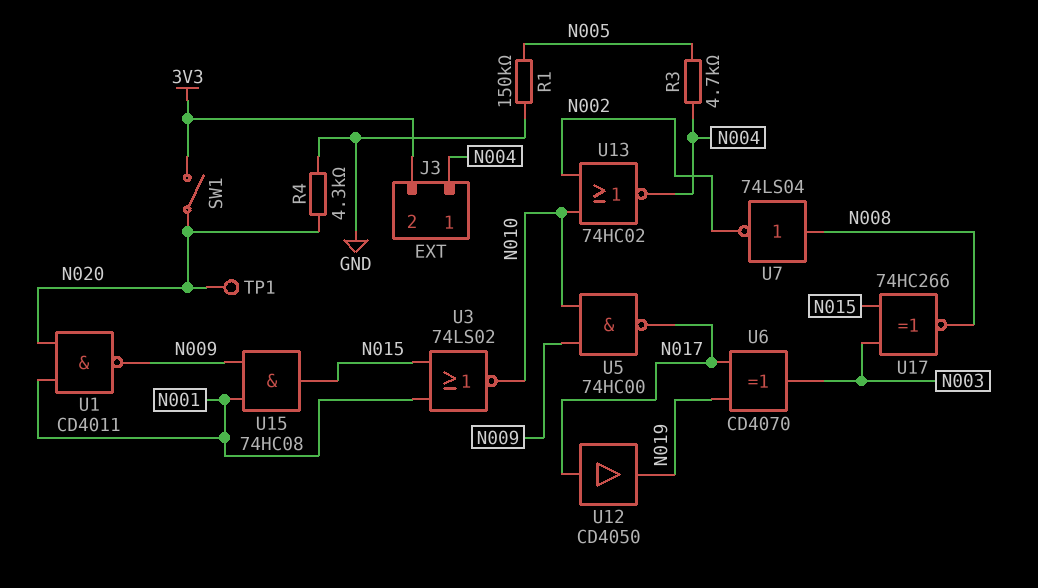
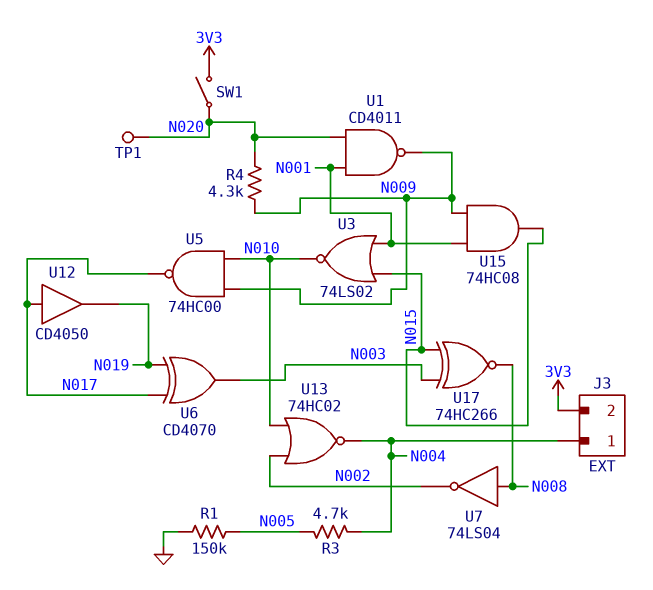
R4: 4.3k (GND, N020) -> 4.3k (N009, N020)

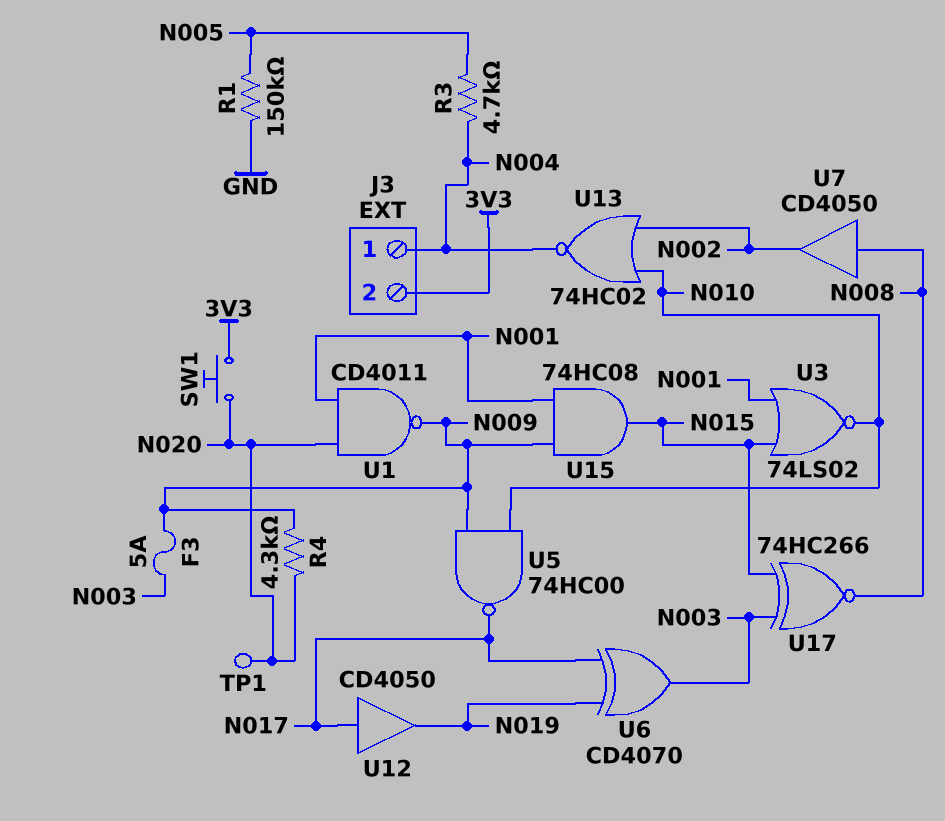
F3: none -> 5A (N003, N009)
SW1: switch (3V3, N020) -> button (3V3, N020)
U7: NOT 74LS04 (in N008, out N002) -> buffer CD4050 (in N008, out N002)

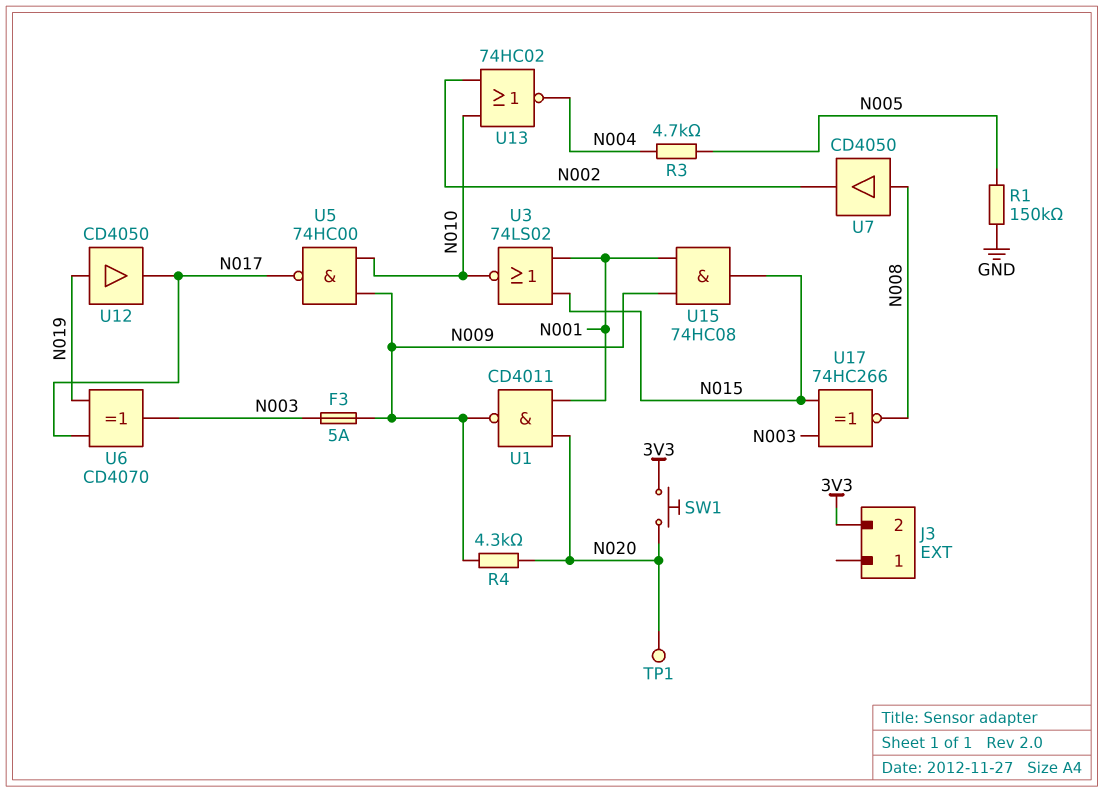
J3 pin 1: N004 -> none
U12: buffer CD4050 (in N017, out N019) -> buffer CD4050 (in N019, out N017)

